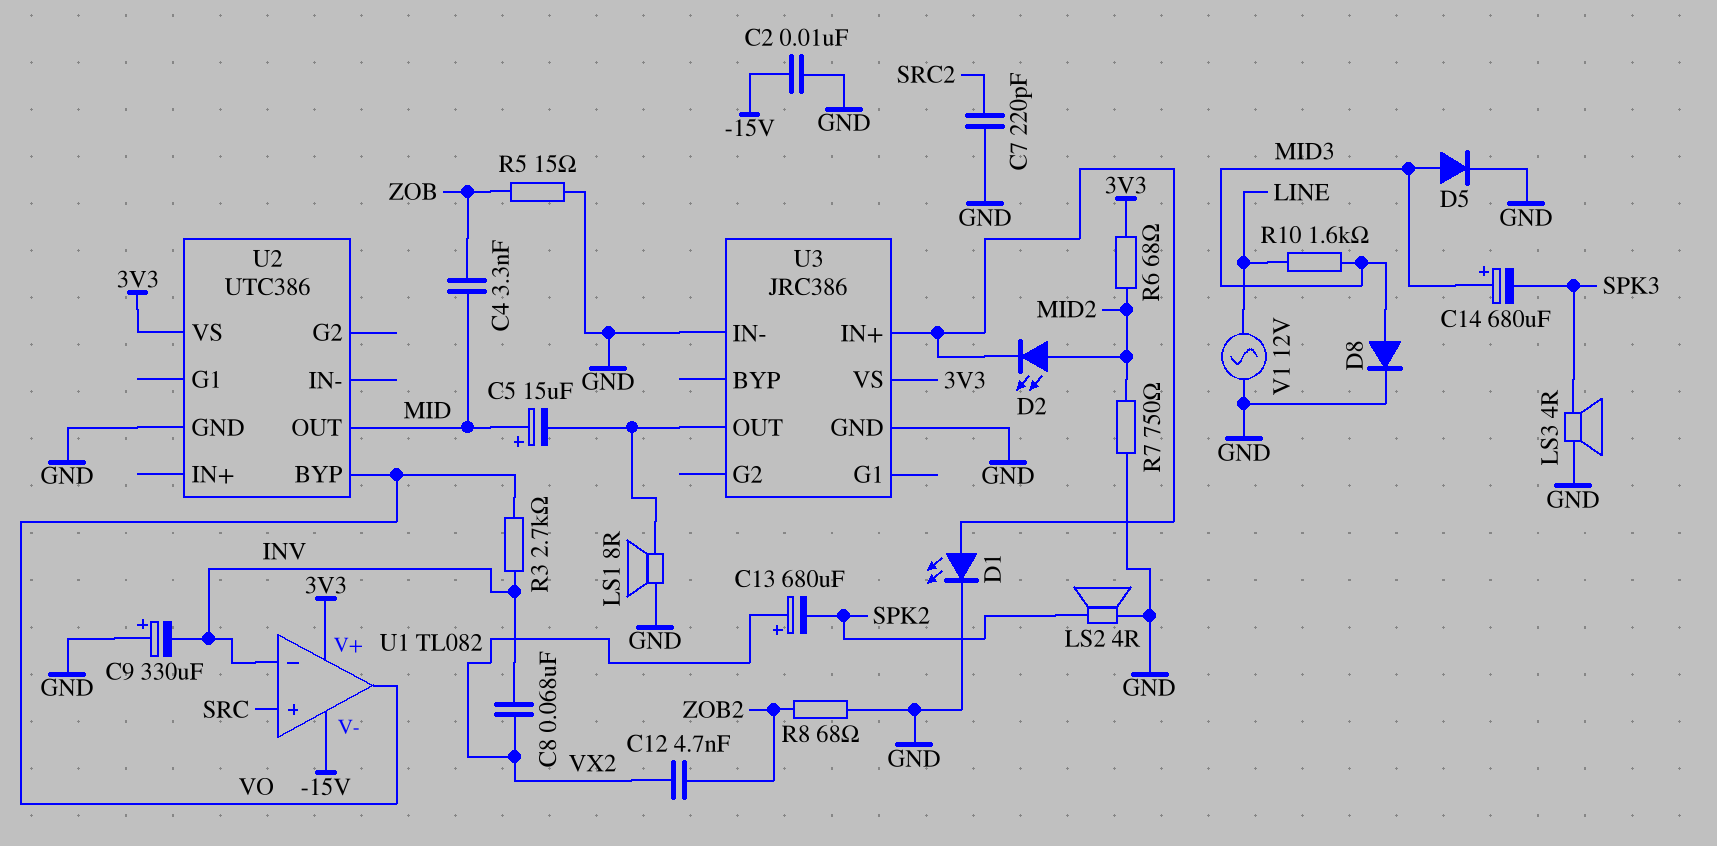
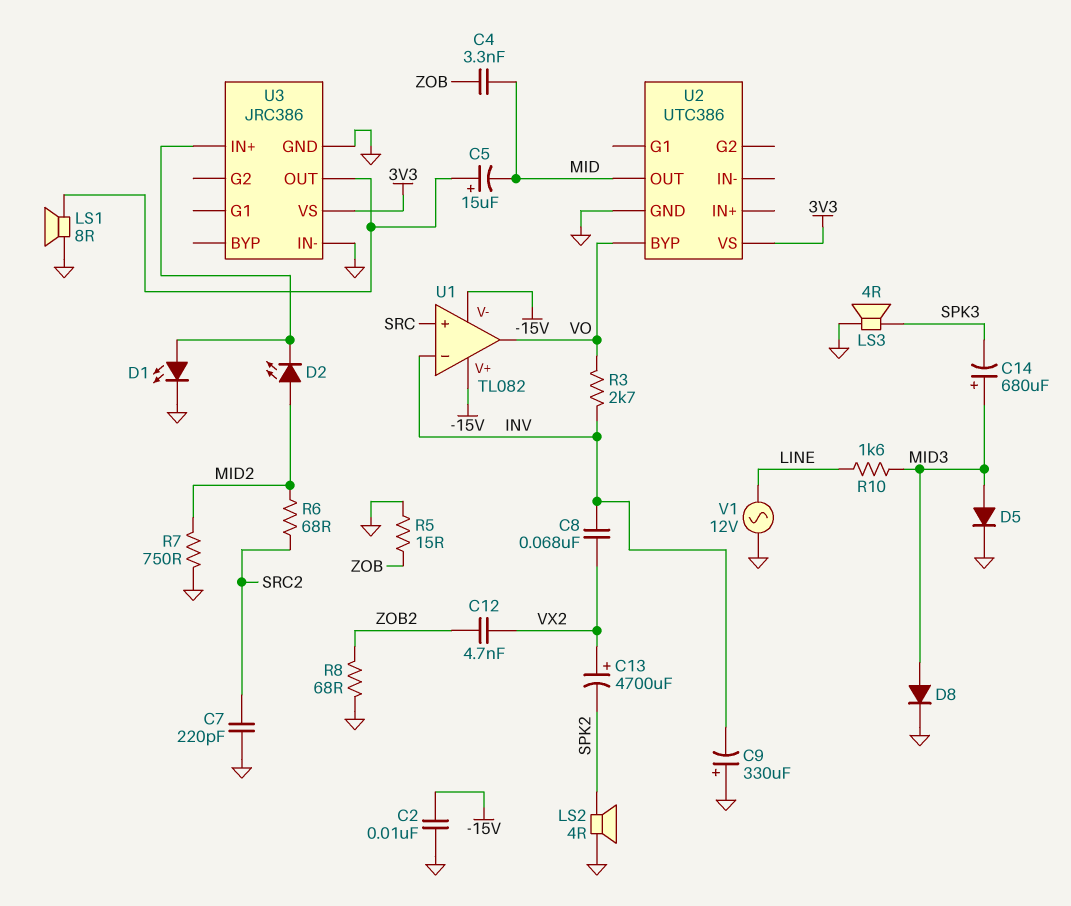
C5: 15uF (plus MID, minus U3/OUT) -> 15uF (plus U3/OUT, minus MID)
C13: 680uF (plus VX2, minus SPK2) -> 4700uF (plus VX2, minus SPK2)
R6: 68 (3V3, MID2) -> 68 (MID2, SRC2)
U1 pin V+: 3V3 -> -15V

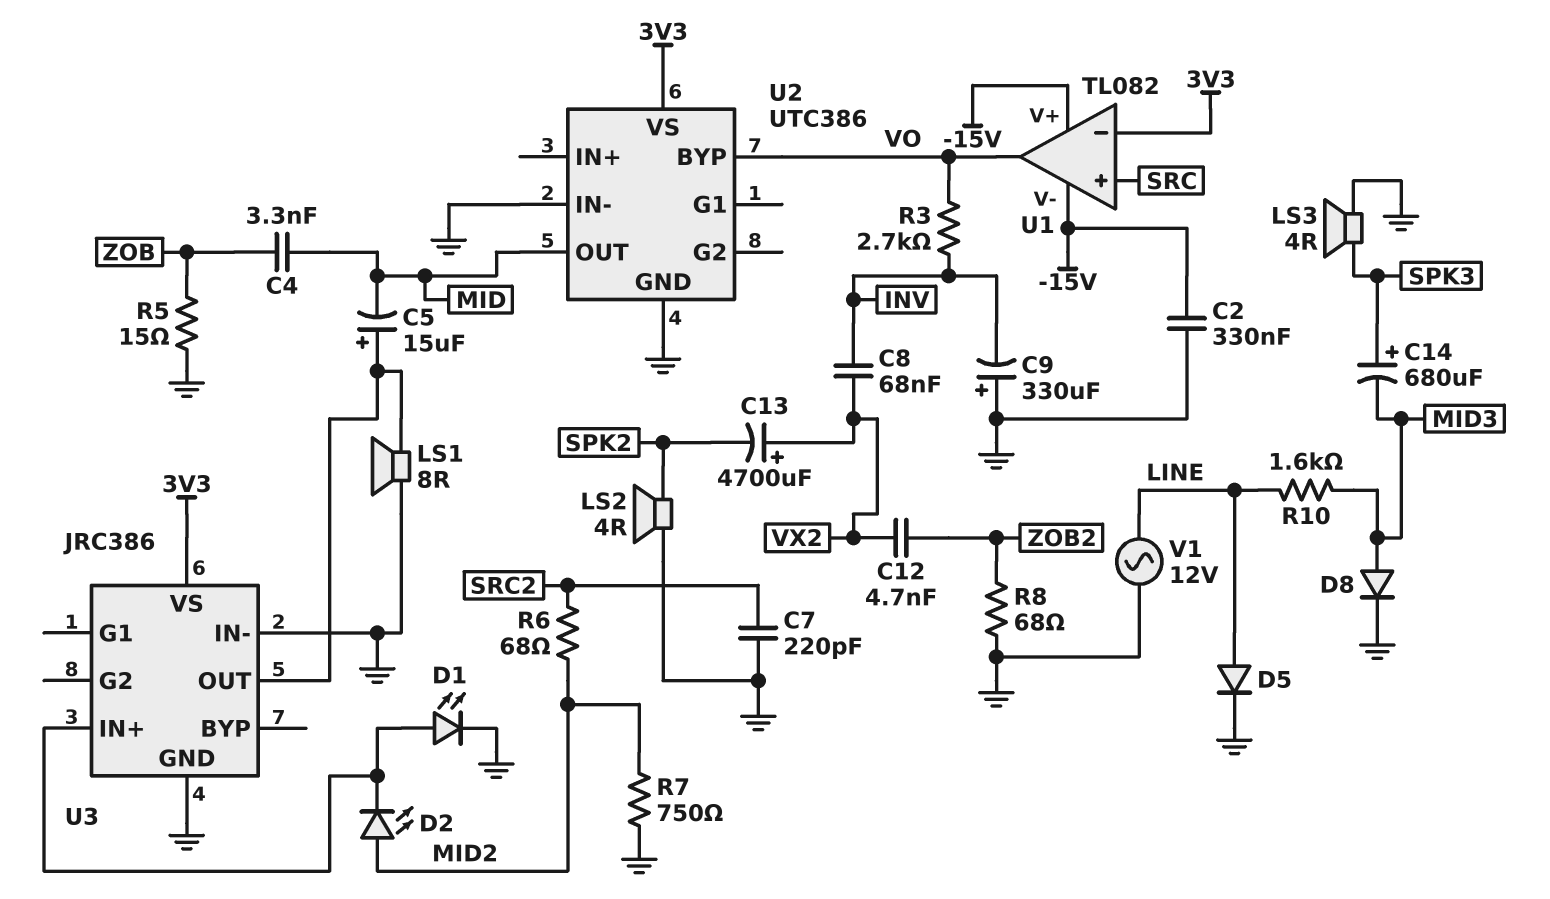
C2: 10nF (-15V, GND) -> 330nF (-15V, GND)
C14: 680uF (plus MID3, minus SPK3) -> 680uF (plus SPK3, minus MID3)
D5: diode (A MID3, K GND) -> diode (A LINE, K GND)
U1 pin in-: INV -> 3V3
U2 pin IN-: none -> GND

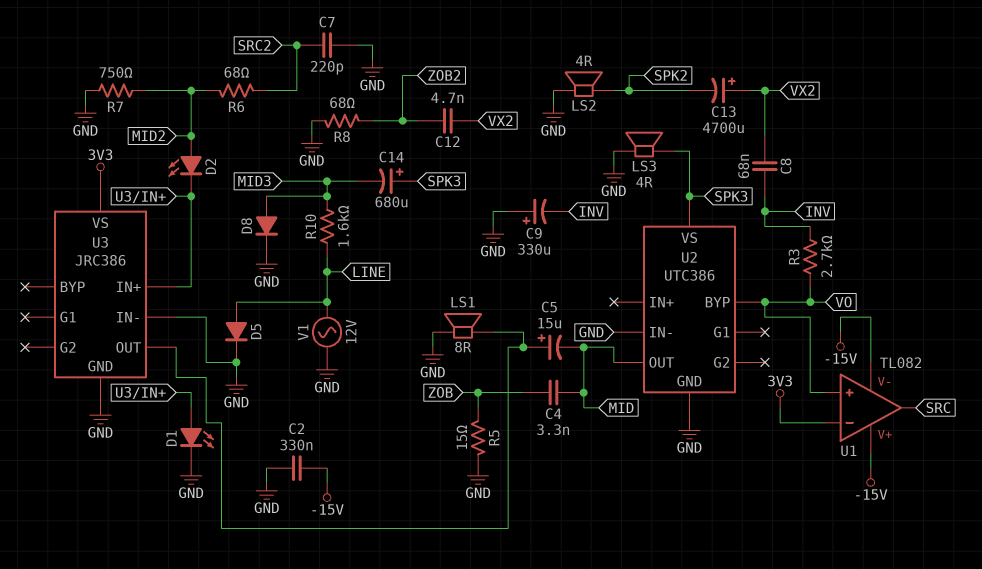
U1 pin in+: SRC -> VO
U1 pin out: VO -> SRC
U2 pin VS: 3V3 -> SPK3

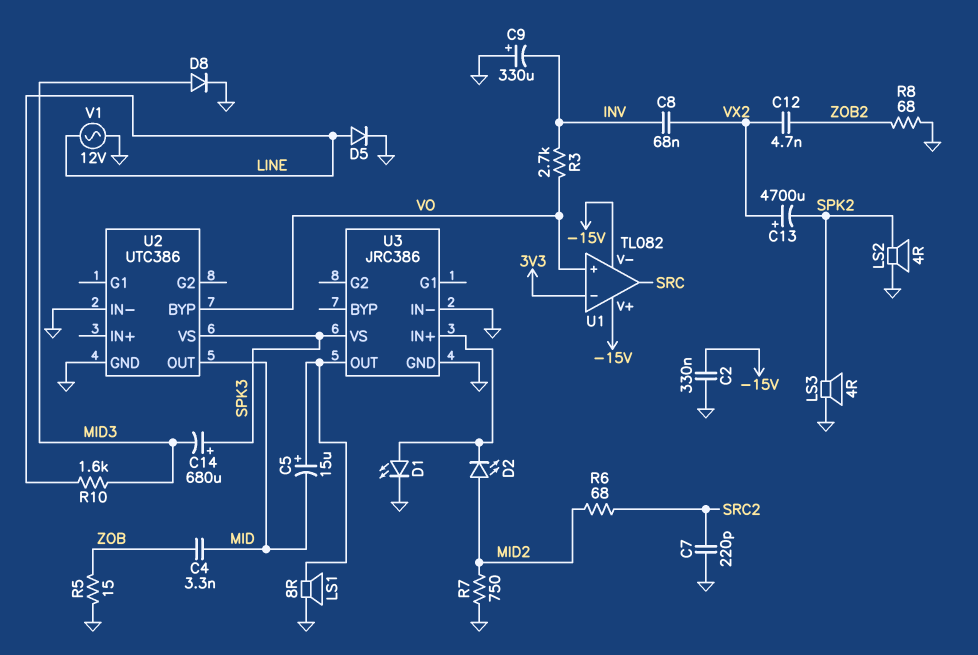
LS3: speaker 4R (GND, SPK3) -> speaker 4R (GND, SPK2)
U3 pin VS: 3V3 -> SPK3

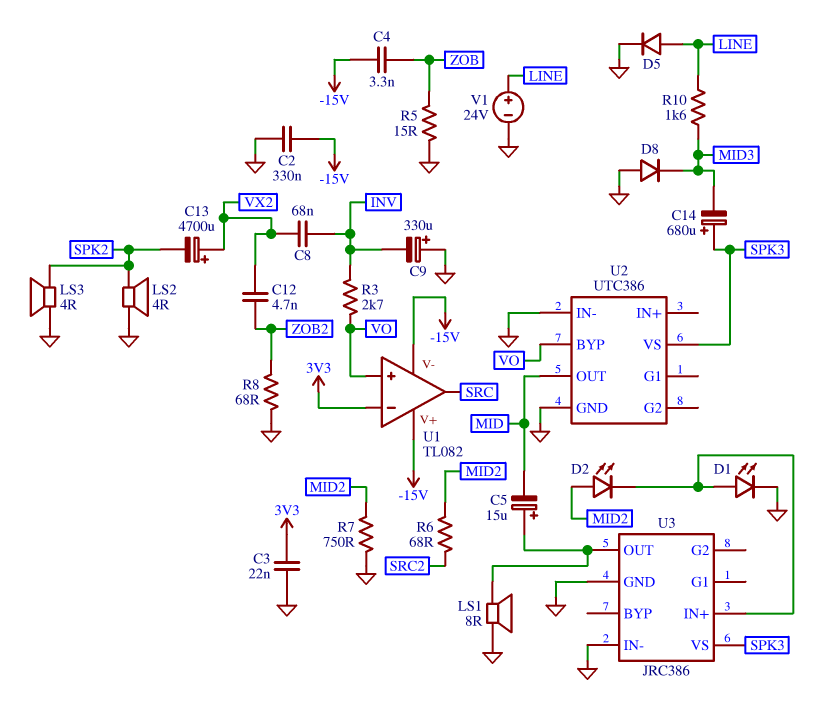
C3: none -> 22nF (3V3, GND)
C4: 3.3nF (MID, ZOB) -> 3.3nF (-15V, ZOB)
C7: 220pF (GND, SRC2) -> none
D8: diode (A MID3, K GND) -> diode (A GND, K MID3)
V1: AC 12V (GND, LINE) -> 24V (plus LINE, minus GND)

